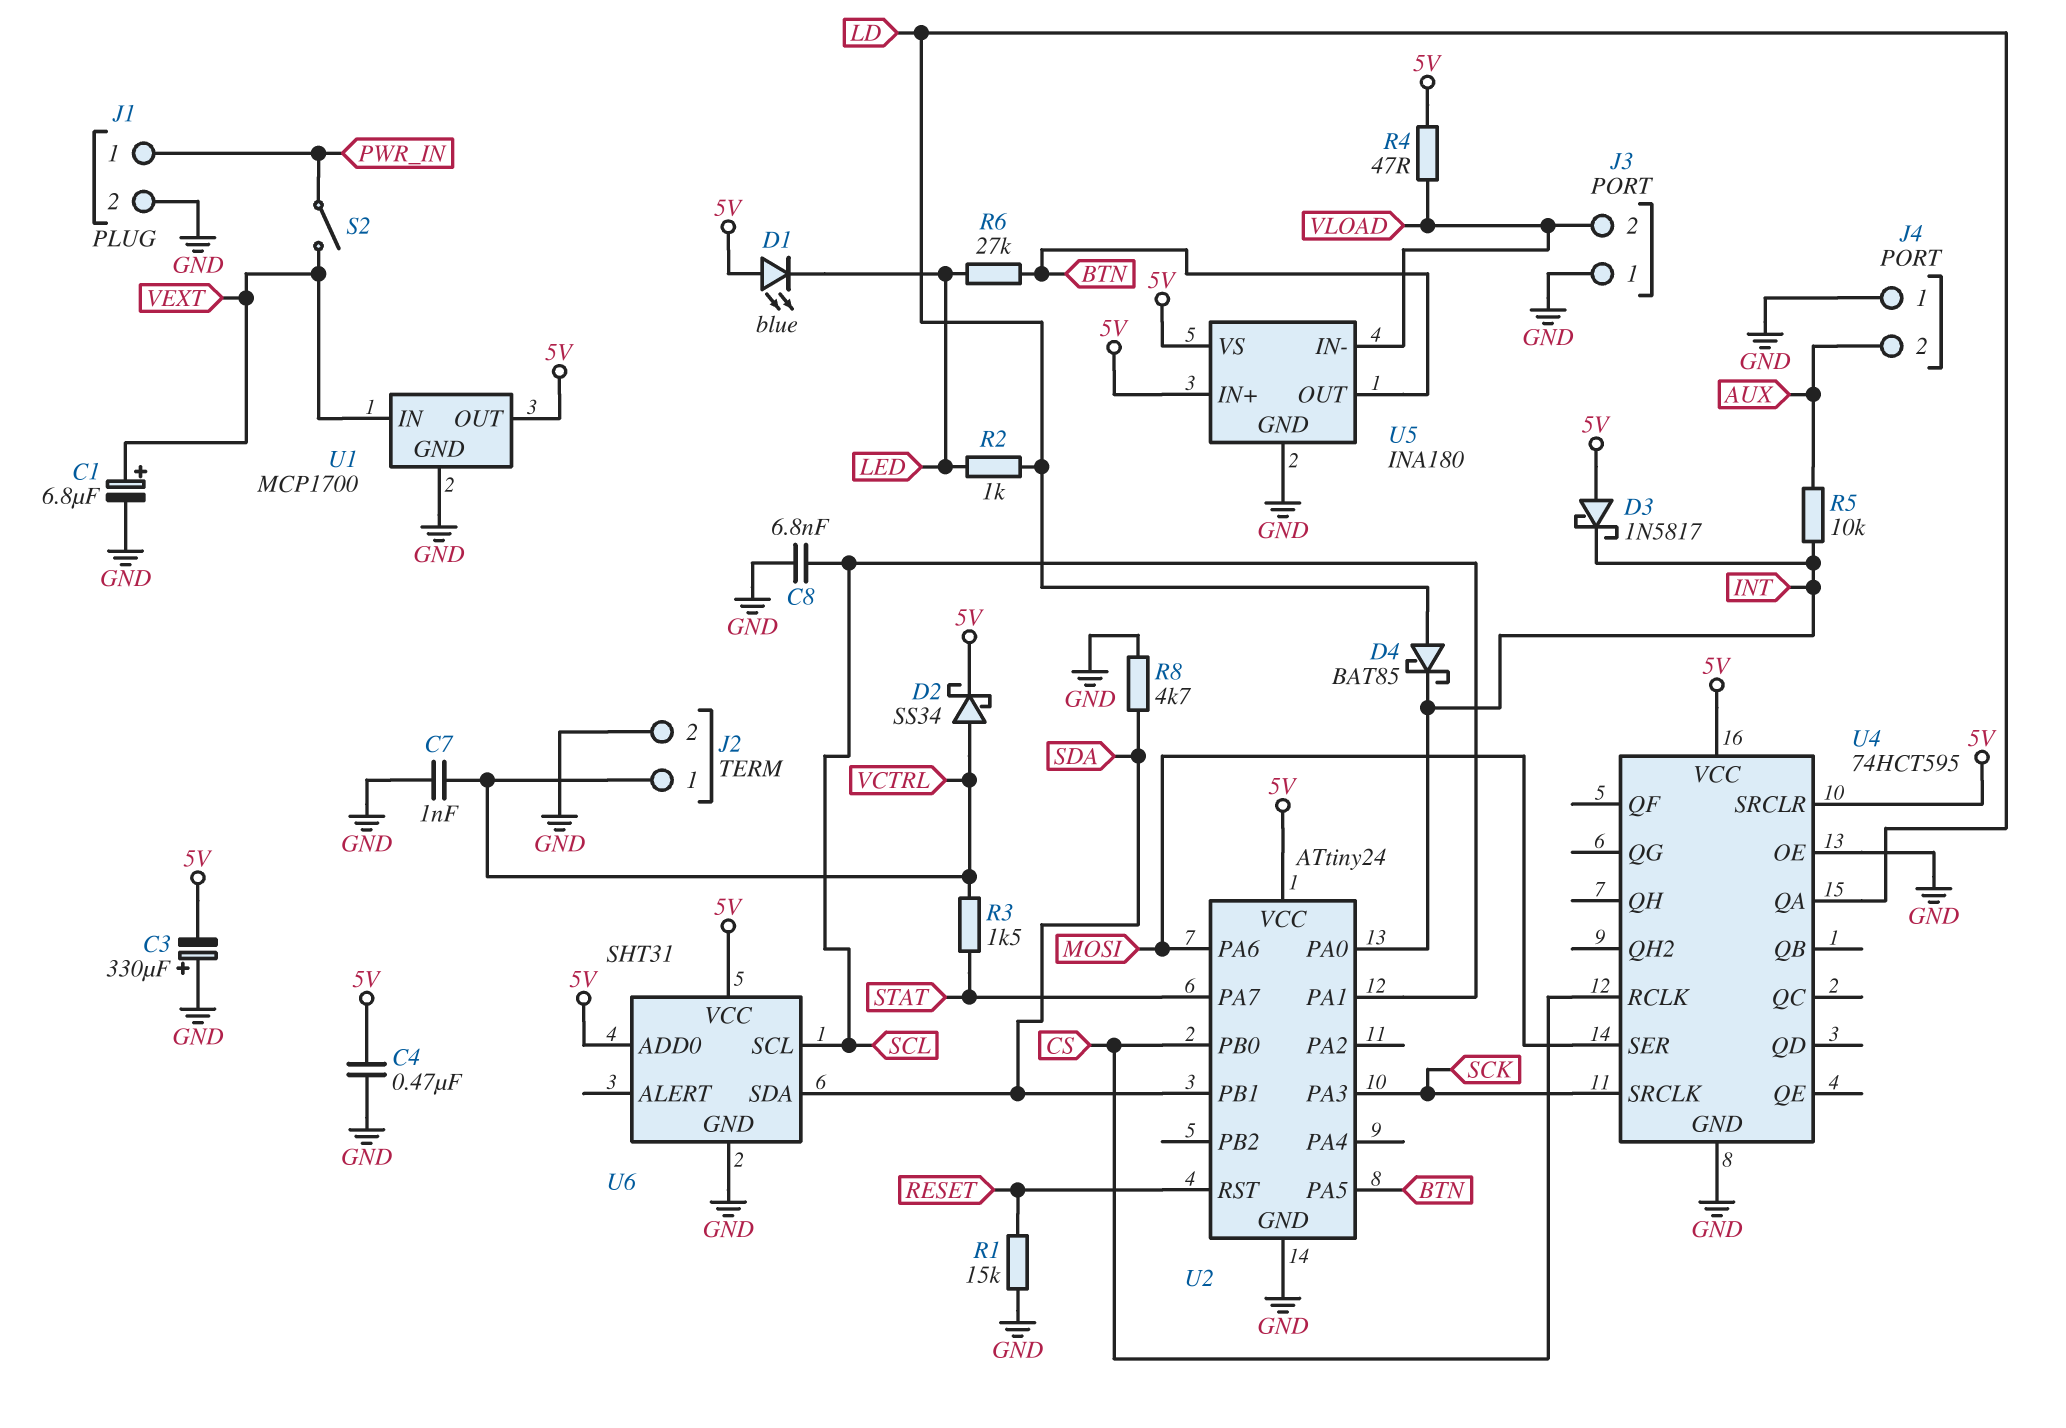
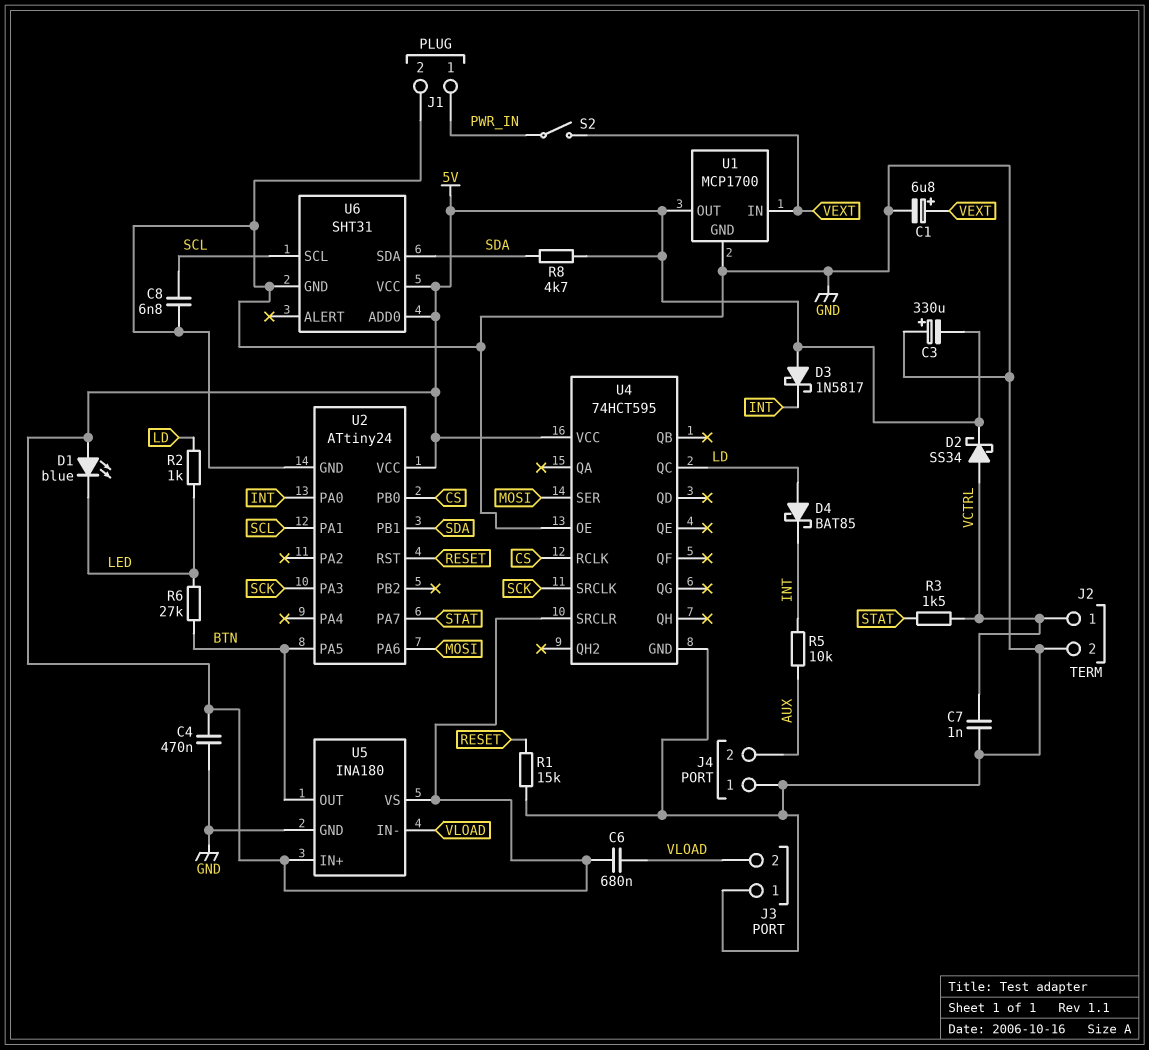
C6: none -> 680nF (5V, VLOAD)
R4: 47 (5V, VLOAD) -> none
R8: 4.7k (GND, SDA) -> 4.7k (5V, SDA)
U4 pin QA: LD -> none
U4 pin QC: none -> LD

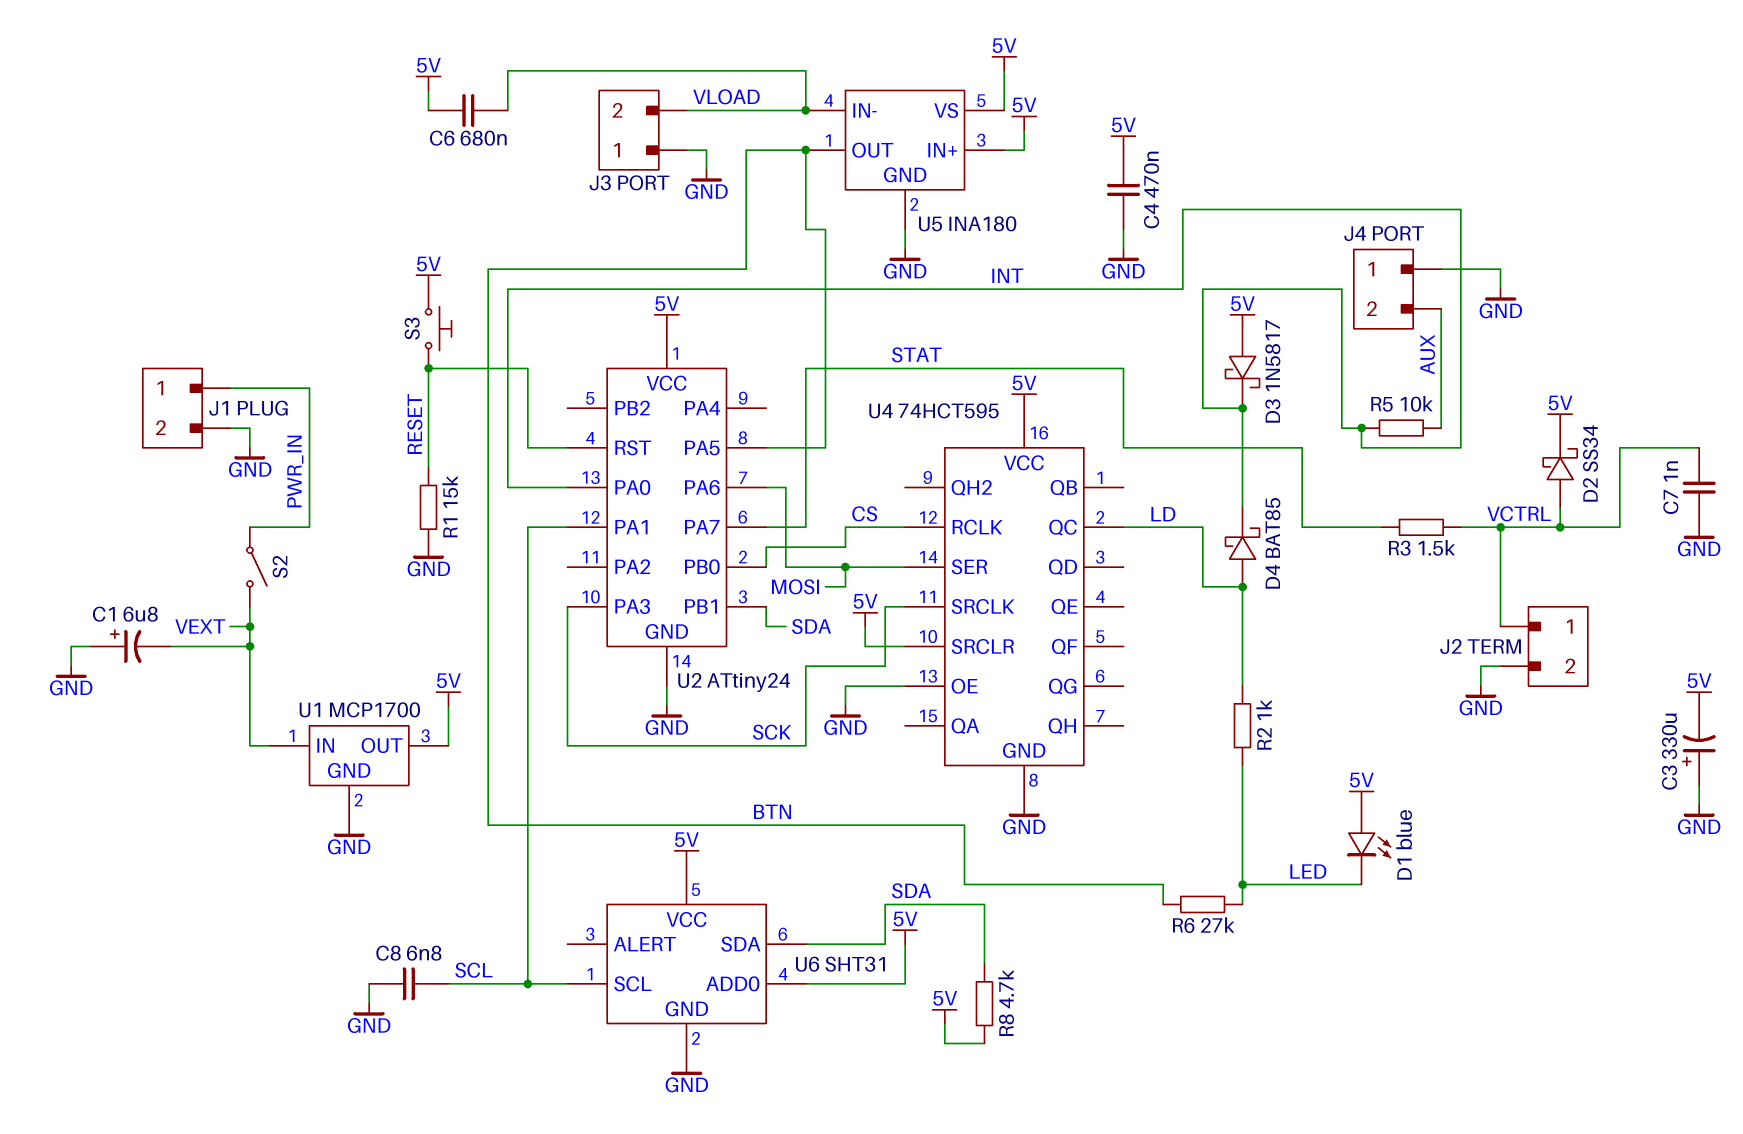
C1: 6.8uF (plus VEXT, minus GND) -> 6.8uF (plus GND, minus VEXT)
S3: none -> button (5V, RESET)

